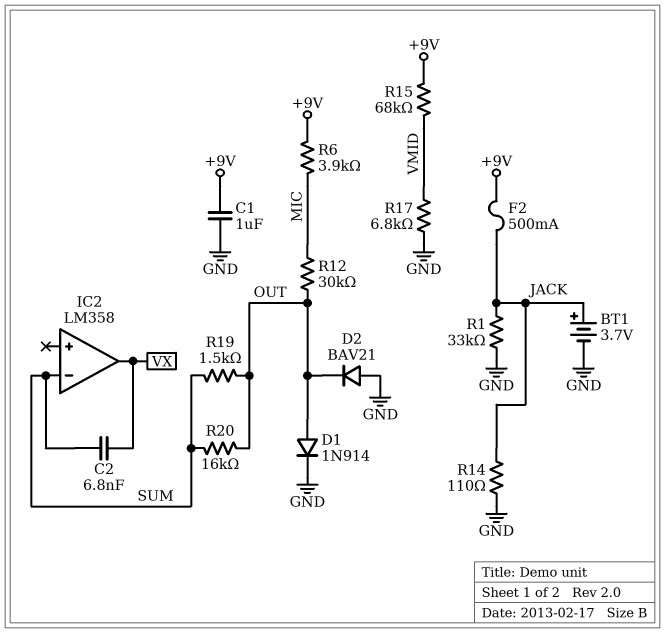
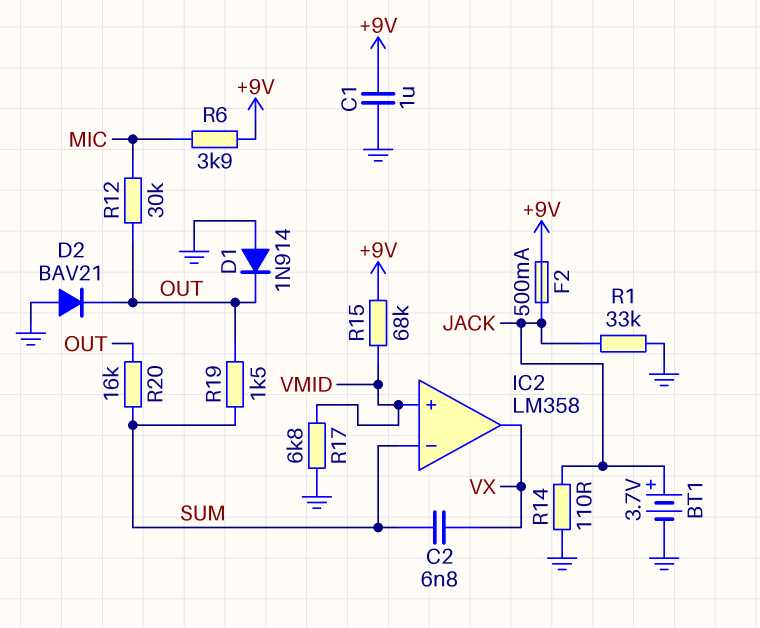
D1: diode 1N914 (A OUT, K GND) -> diode 1N914 (A GND, K OUT)
IC2 pin in+: none -> VMID

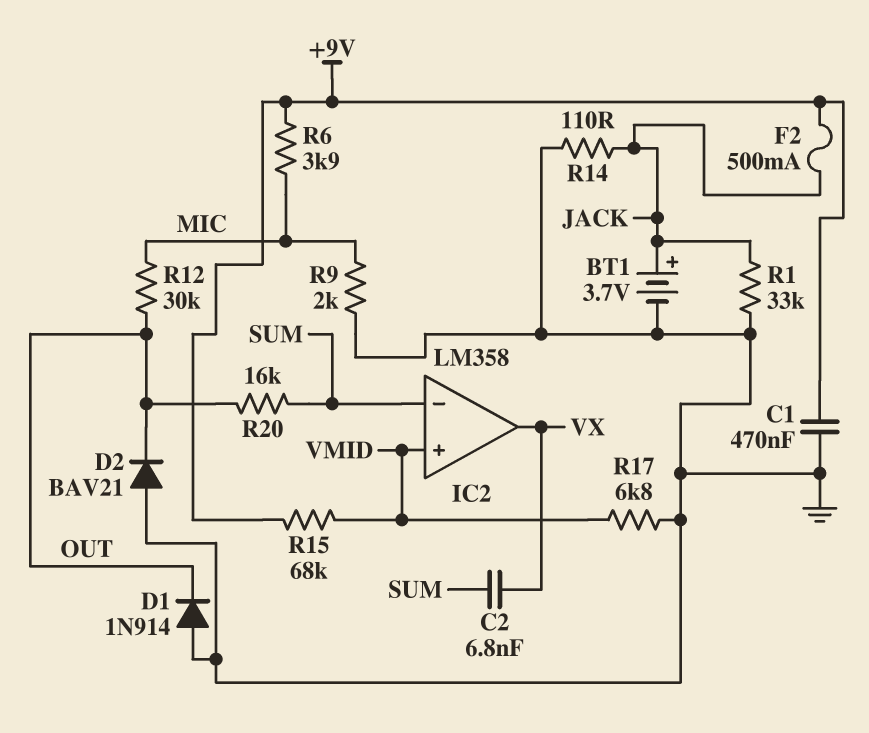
C1: 1uF (+9V, GND) -> 470nF (+9V, GND)
R9: none -> 2k (GND, MIC)
R19: 1.5k (OUT, SUM) -> none

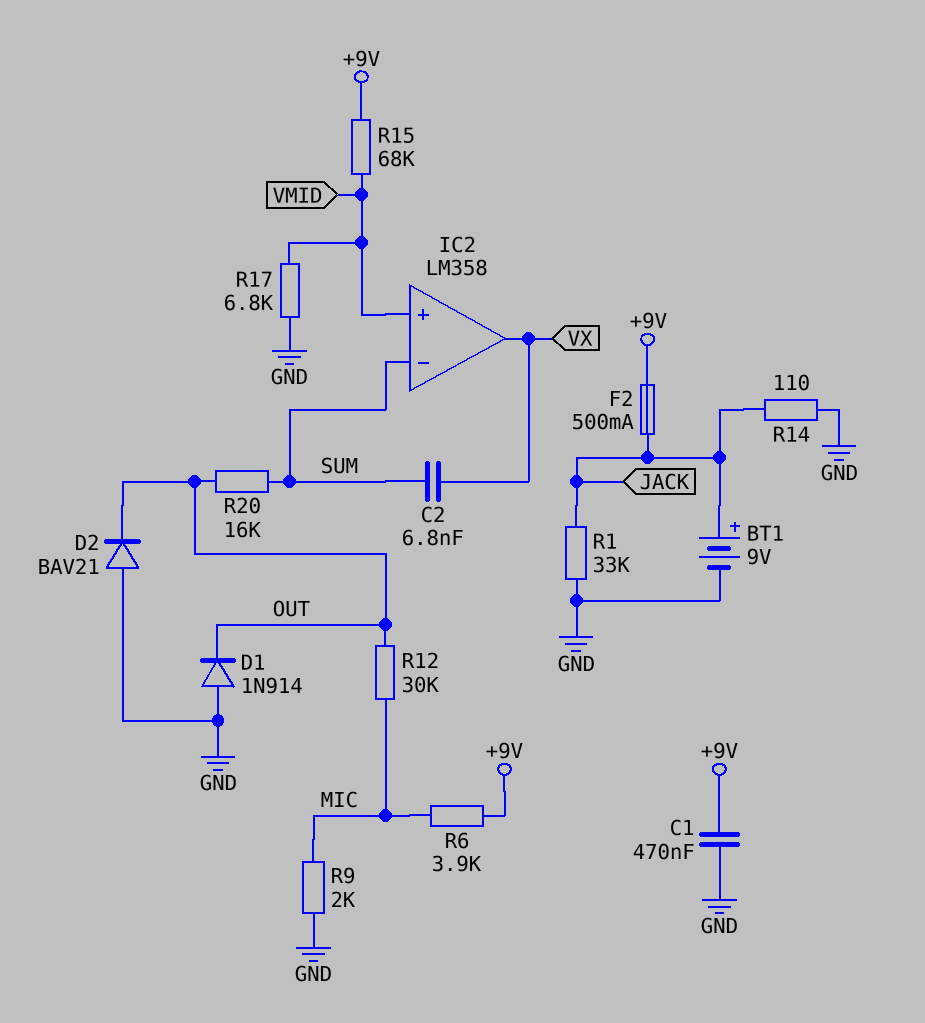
BT1: 3.7V (plus JACK, minus GND) -> 9V (plus JACK, minus GND)

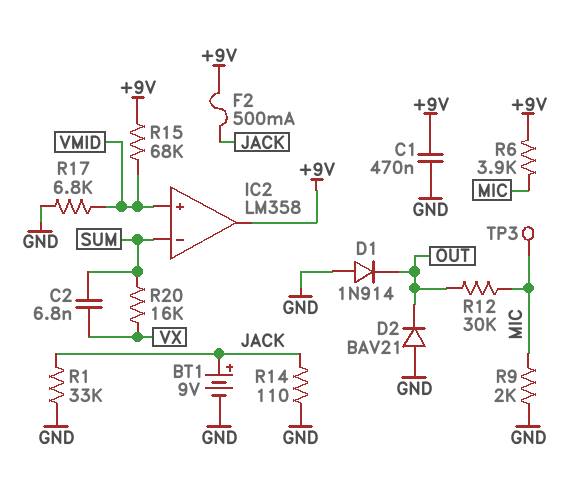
IC2 pin out: VX -> +9V
R20: 16k (OUT, SUM) -> 16k (SUM, VX)
TP3: none -> test point (MIC)

